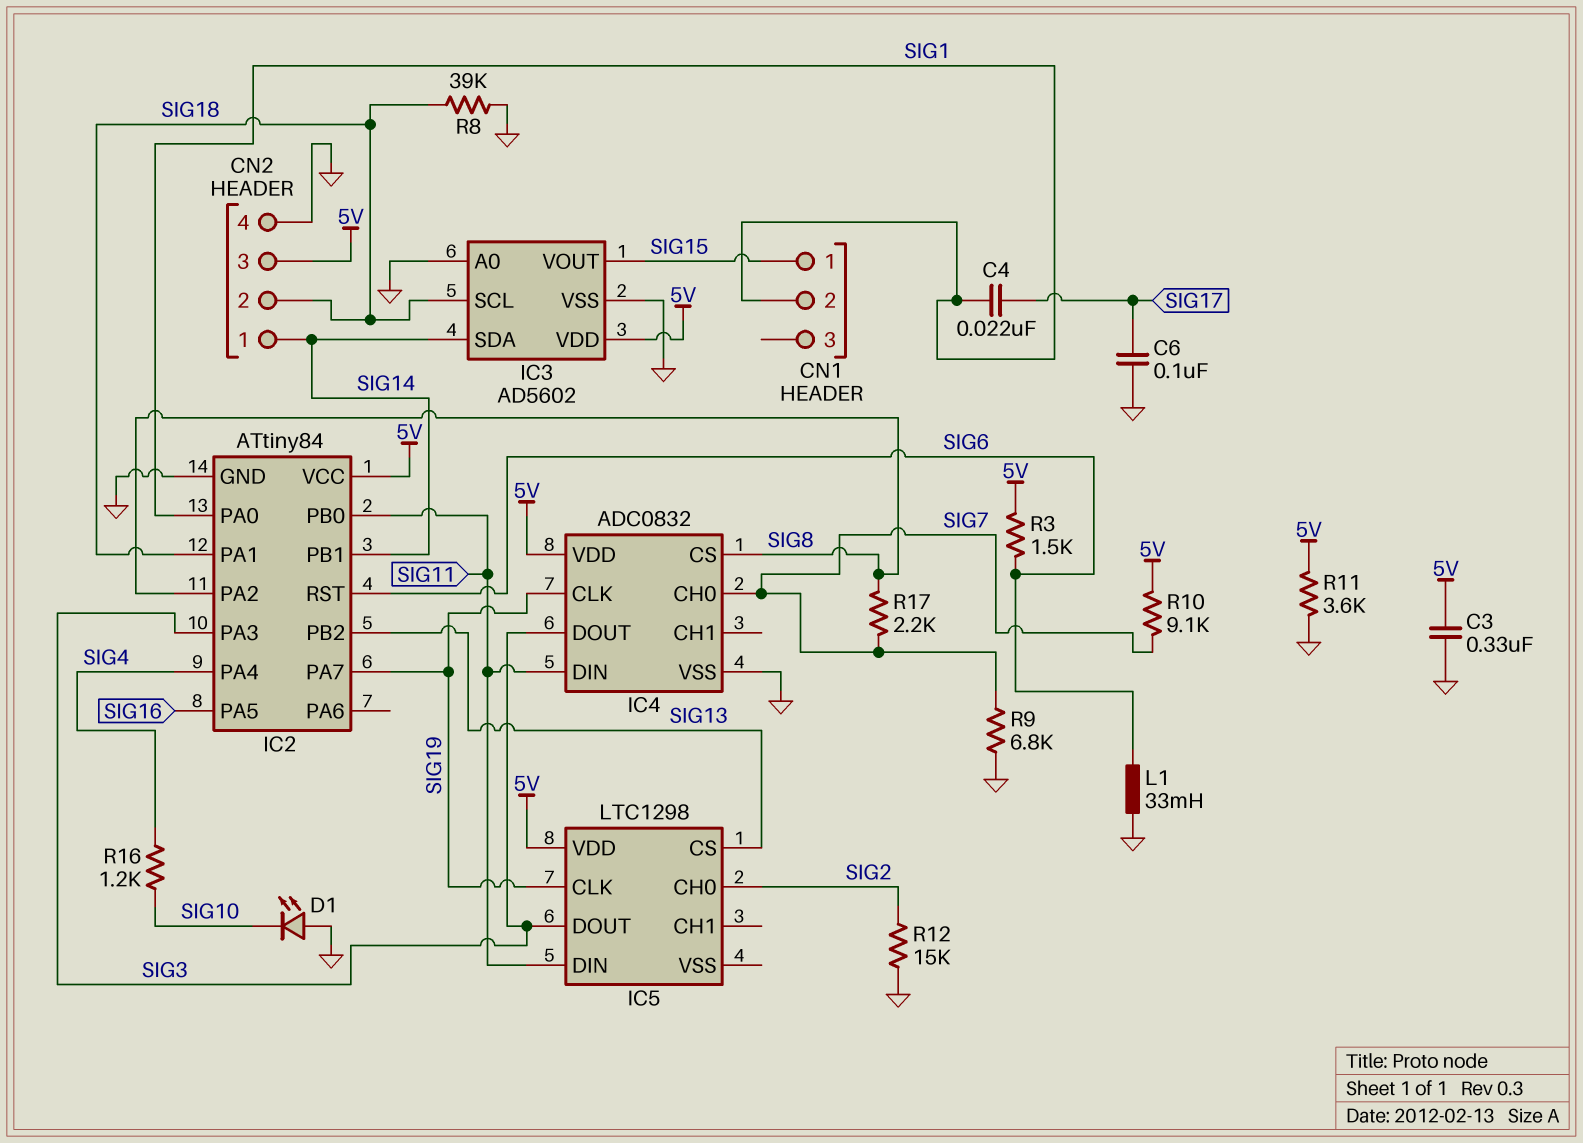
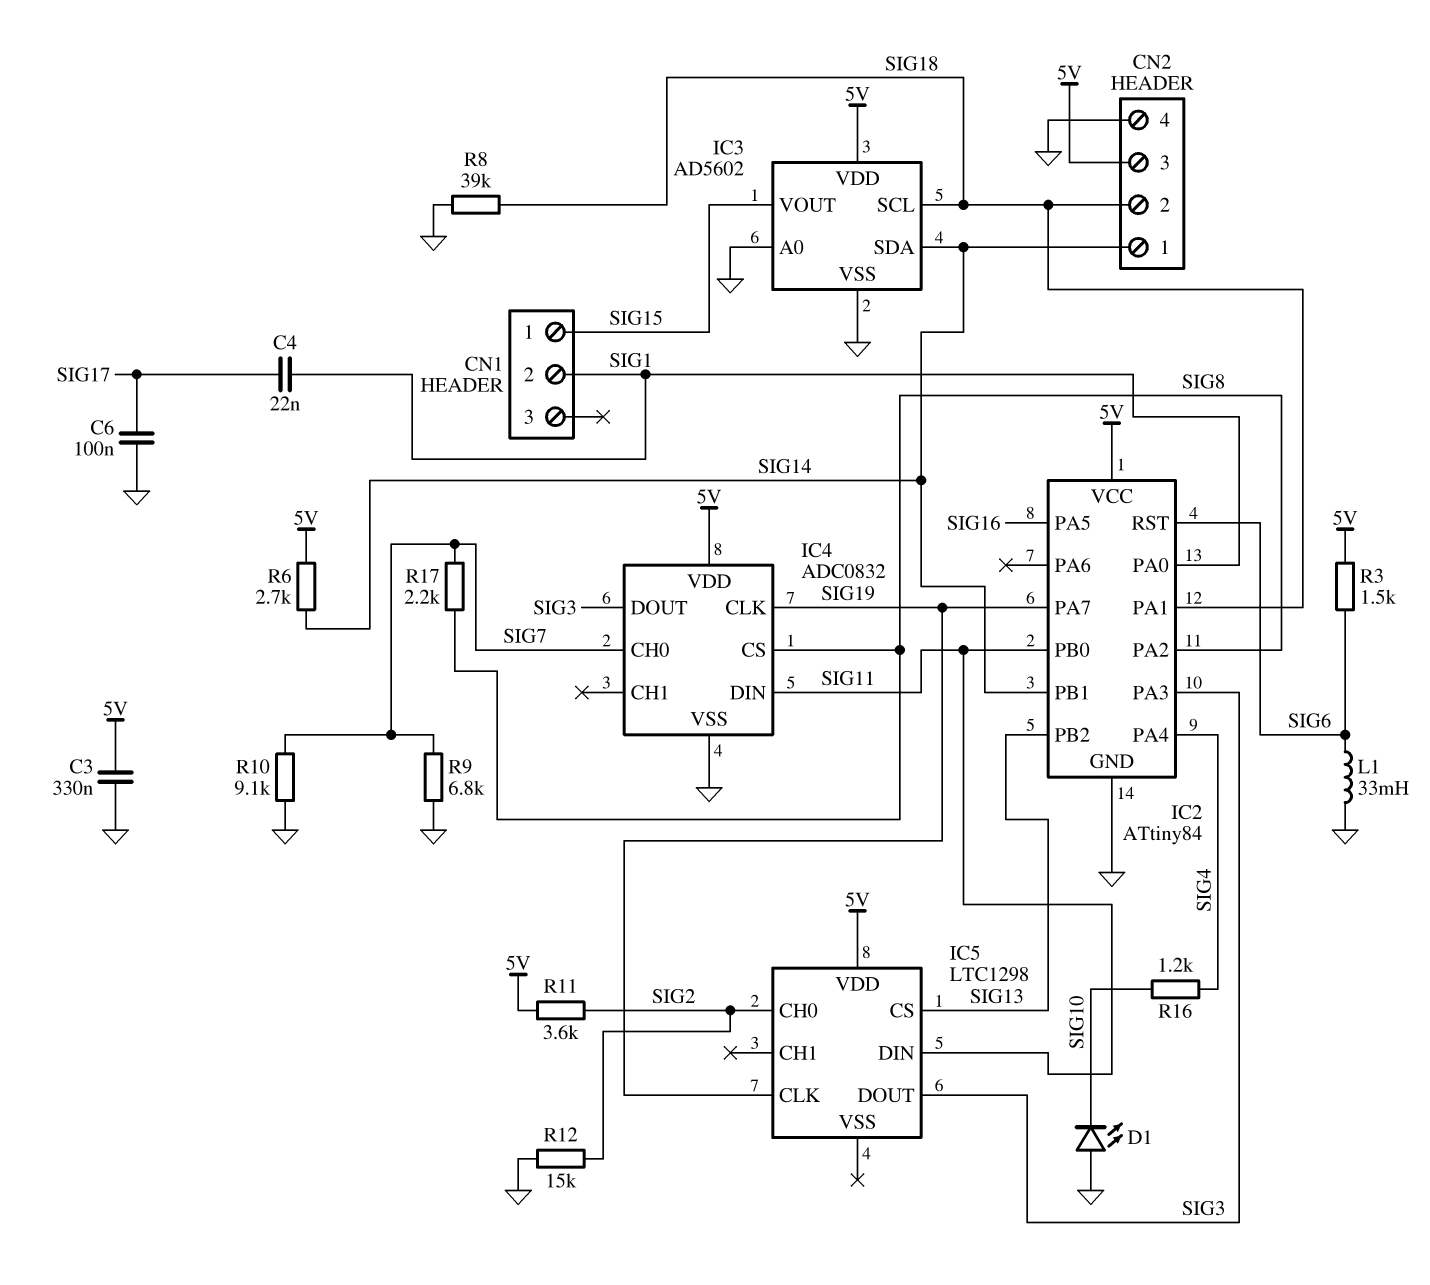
R6: none -> 2.7k (5V, SIG14)
R10: 9.1k (5V, SIG7) -> 9.1k (GND, SIG7)
R11: 3.6k (5V, GND) -> 3.6k (5V, SIG2)

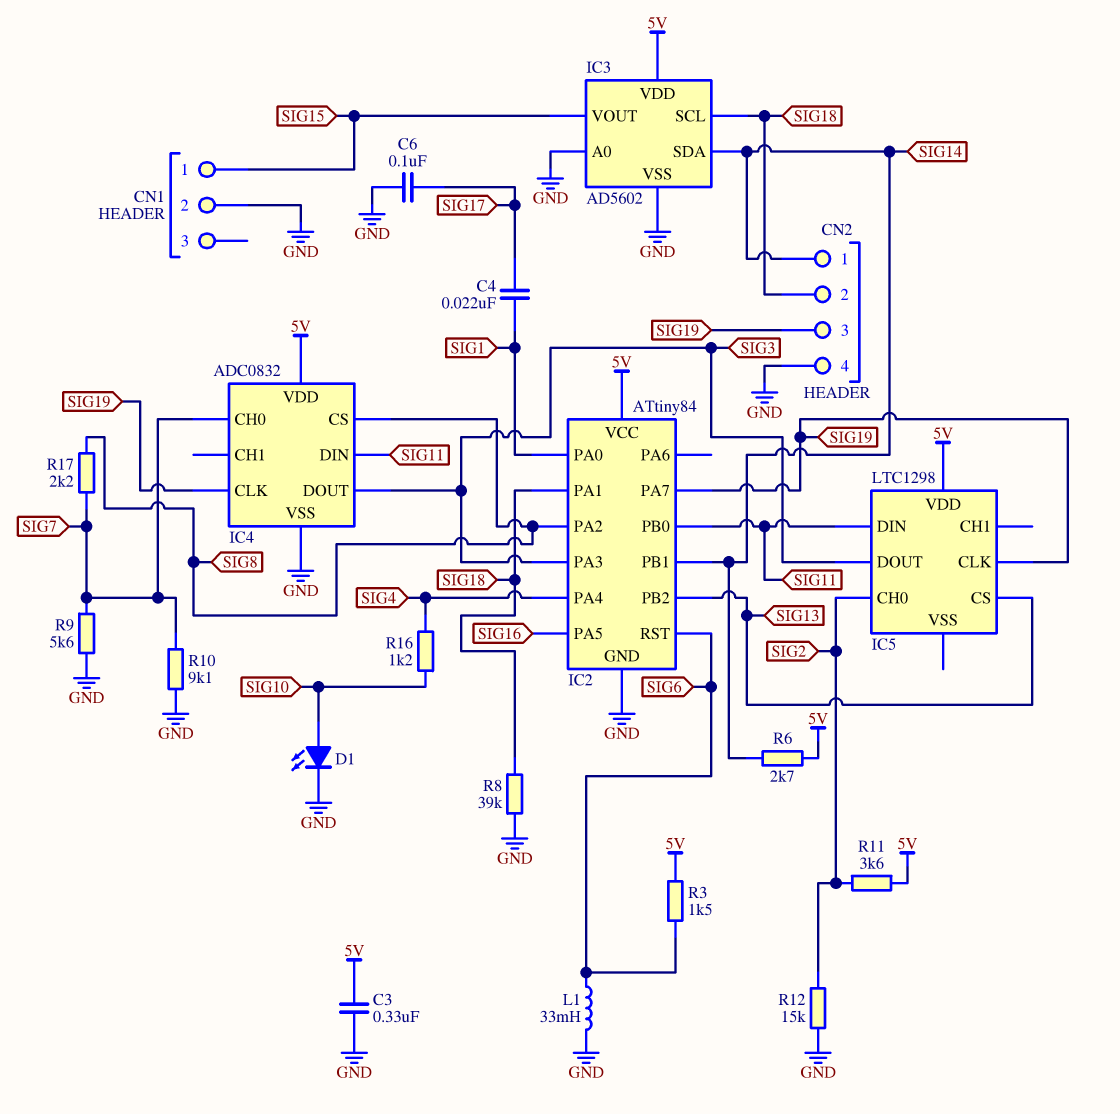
CN1 pin 2: SIG1 -> GND
CN2 pin 3: 5V -> SIG19
D1: LED (A GND, K SIG10) -> LED (A SIG10, K GND)
R9: 6.8k (GND, SIG7) -> 5.6k (GND, SIG7)

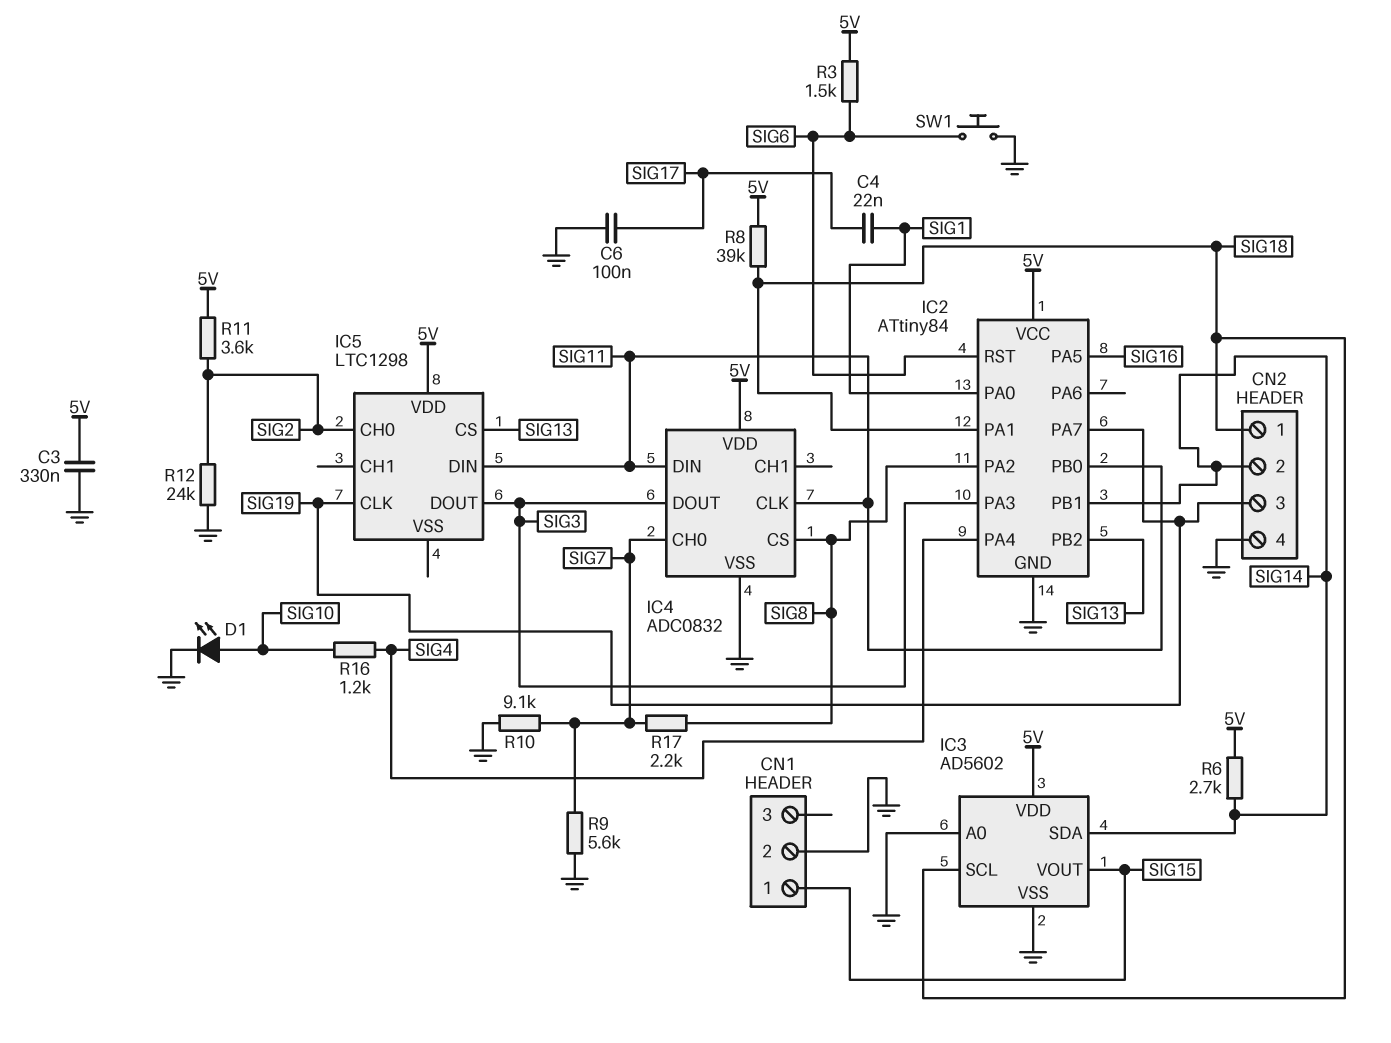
CN2 pin 1: SIG14 -> SIG18
CN2 pin 2: SIG18 -> SIG14
IC4 pin CLK: SIG19 -> SIG11
L1: 33mH (GND, SIG6) -> none
R8: 39k (GND, SIG18) -> 39k (5V, SIG18)
R12: 15k (GND, SIG2) -> 24k (GND, SIG2)
SW1: none -> button (GND, SIG6)

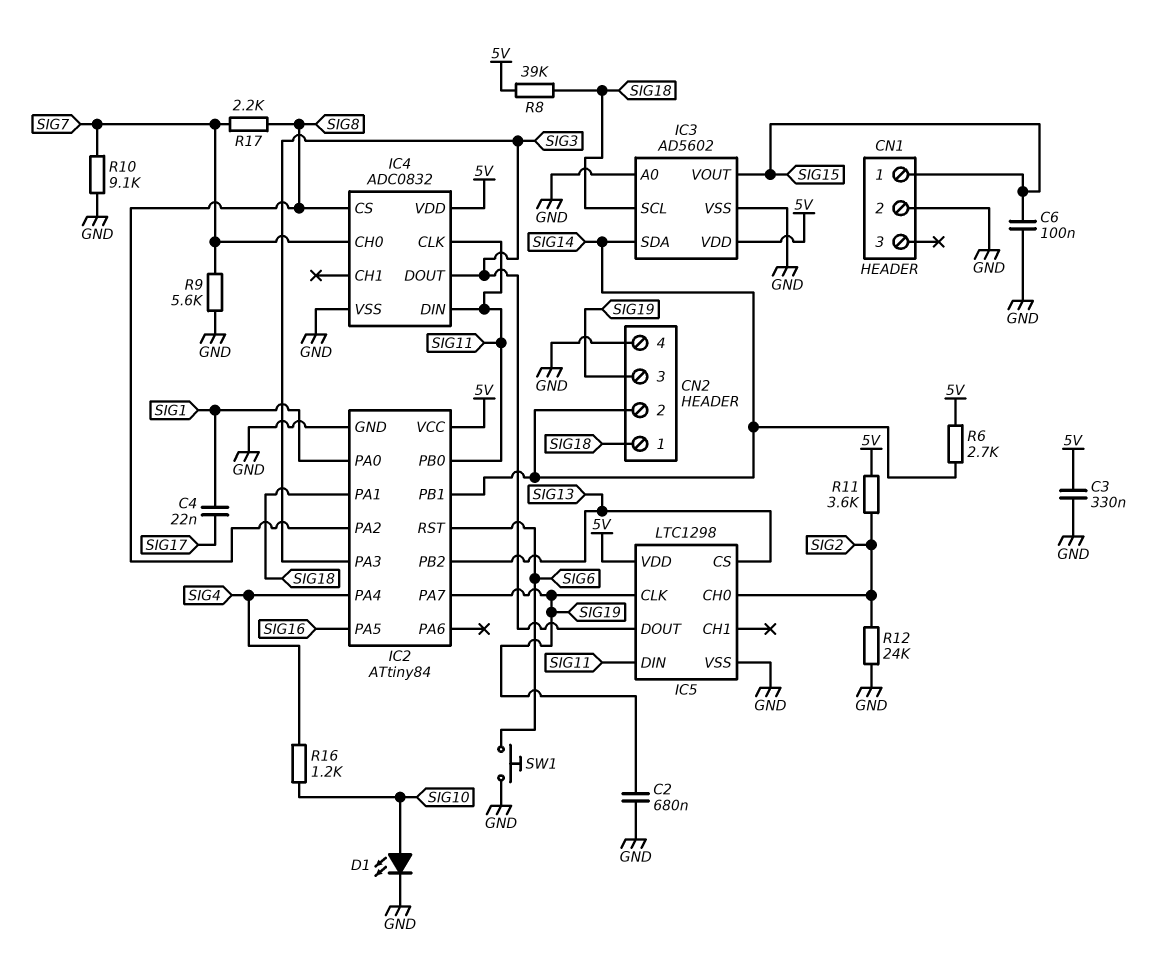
C2: none -> 680nF (GND, SIG19)
C6: 100nF (GND, SIG17) -> 100nF (GND, SIG15)
IC5 pin VSS: none -> GND
R3: 1.5k (5V, SIG6) -> none

